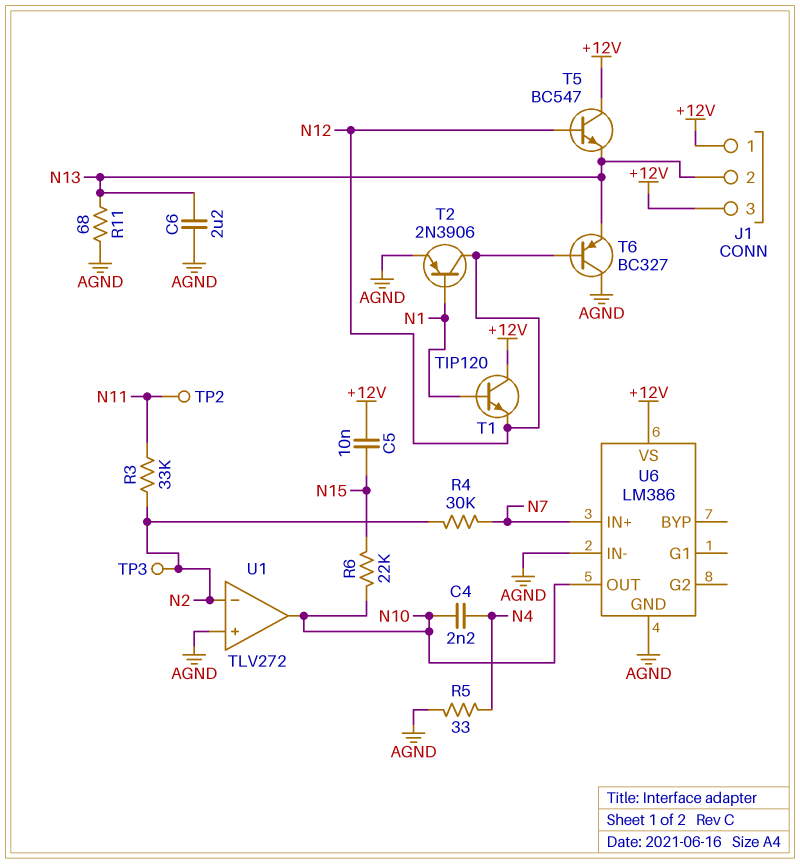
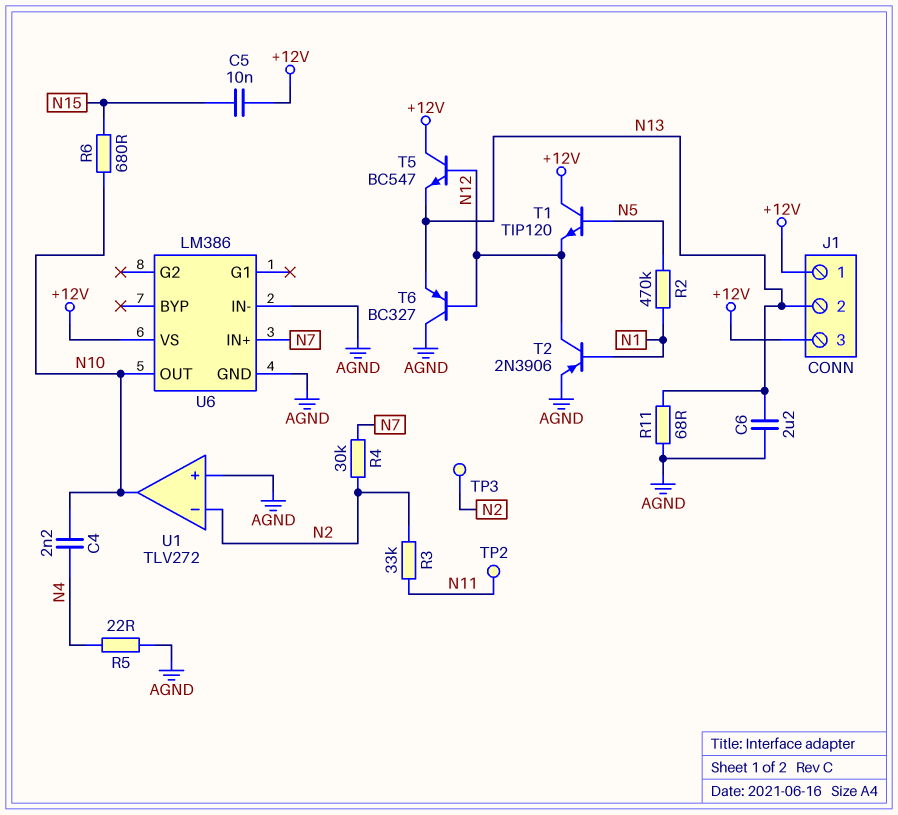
R2: none -> 470k (N1, N5)
R5: 33 (AGND, N4) -> 22 (AGND, N4)
R6: 22k (N10, N15) -> 680 (N10, N15)
T1: NPN TIP120 (B N1, C +12V, E N12) -> NPN TIP120 (B N5, C +12V, E N12)

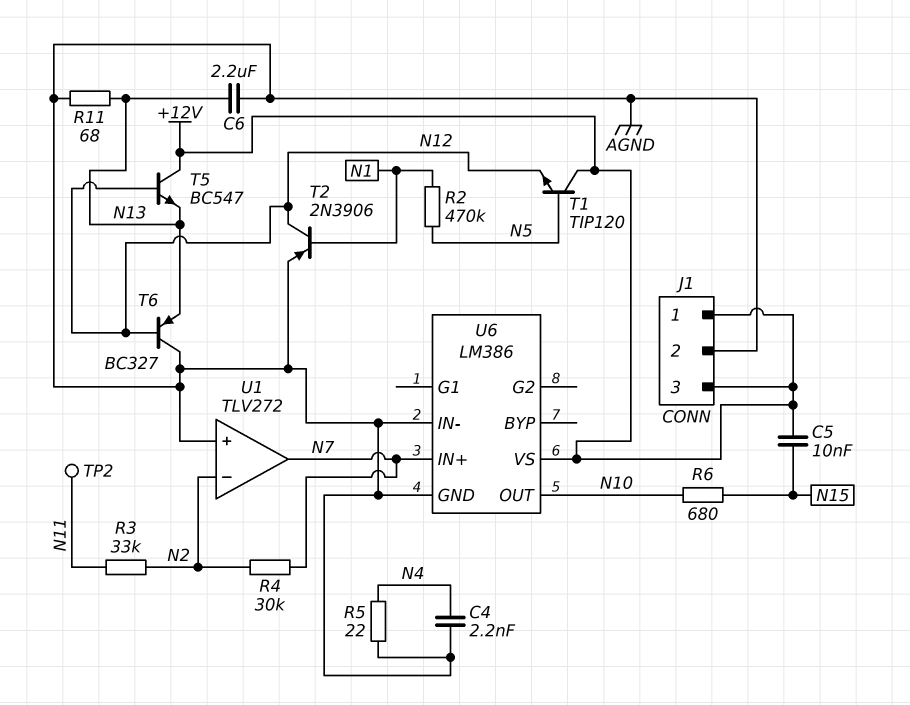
C4: 2.2nF (N4, N10) -> 2.2nF (AGND, N4)
J1 pin 2: N13 -> AGND
TP3: test point (N2) -> none
U1 pin out: N10 -> N7

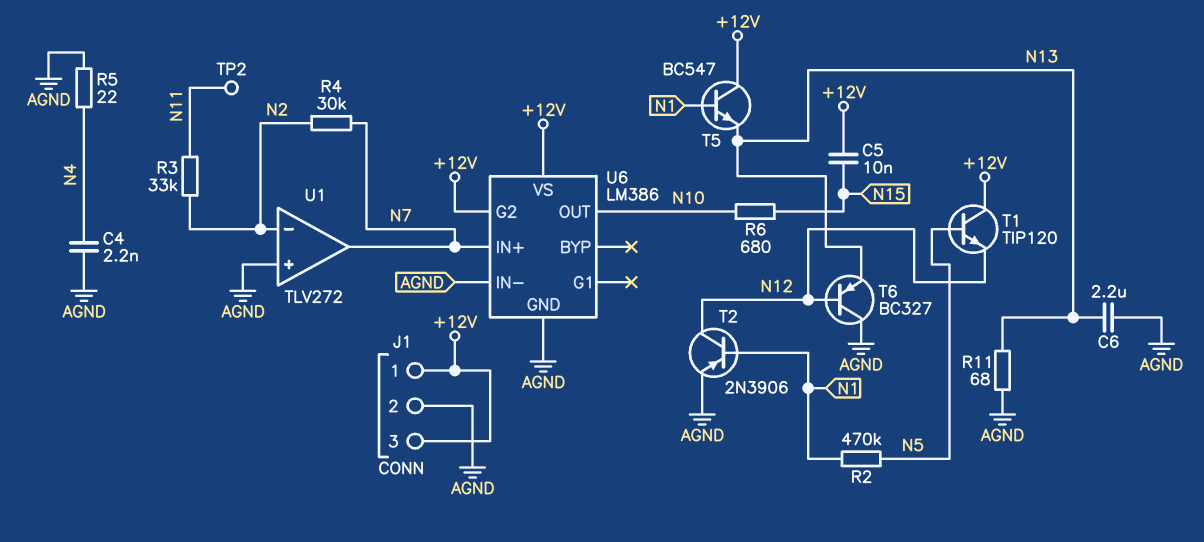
T5: NPN BC547 (B N12, C +12V, E N13) -> NPN BC547 (B N1, C +12V, E N13)
U6 pin G2: none -> +12V

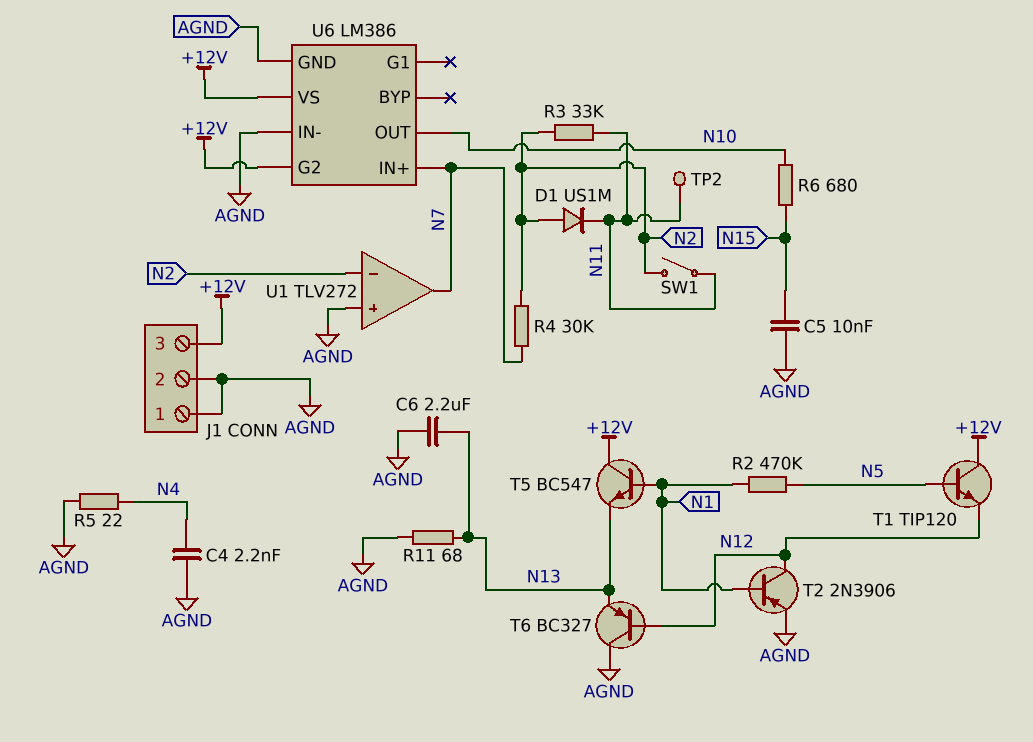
C5: 10nF (+12V, N15) -> 10nF (AGND, N15)
D1: none -> diode US1M (A N2, K N11)
J1 pin 1: +12V -> AGND
SW1: none -> switch (N2, N11)

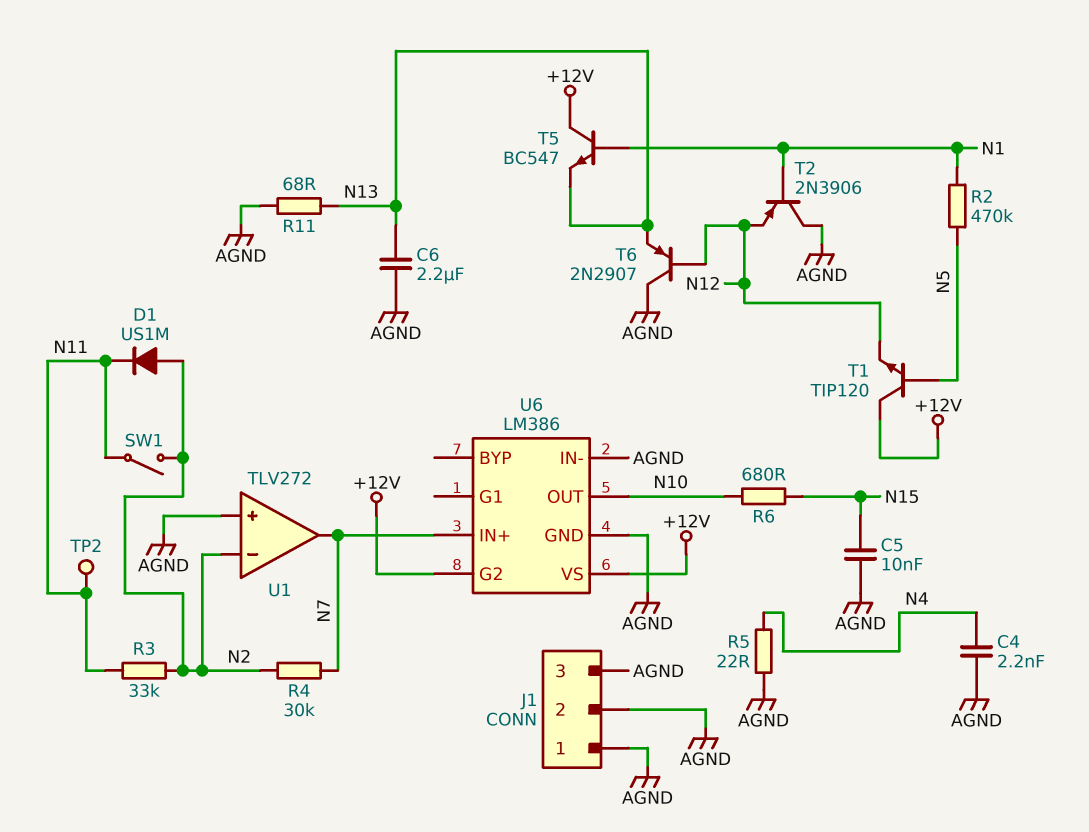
J1 pin 3: +12V -> AGND
T2: PNP 2N3906 (B N1, C N12, E AGND) -> PNP 2N3906 (B N1, C AGND, E N12)
T6: PNP BC327 (B N12, C AGND, E N13) -> PNP 2N2907 (B N12, C AGND, E N13)

